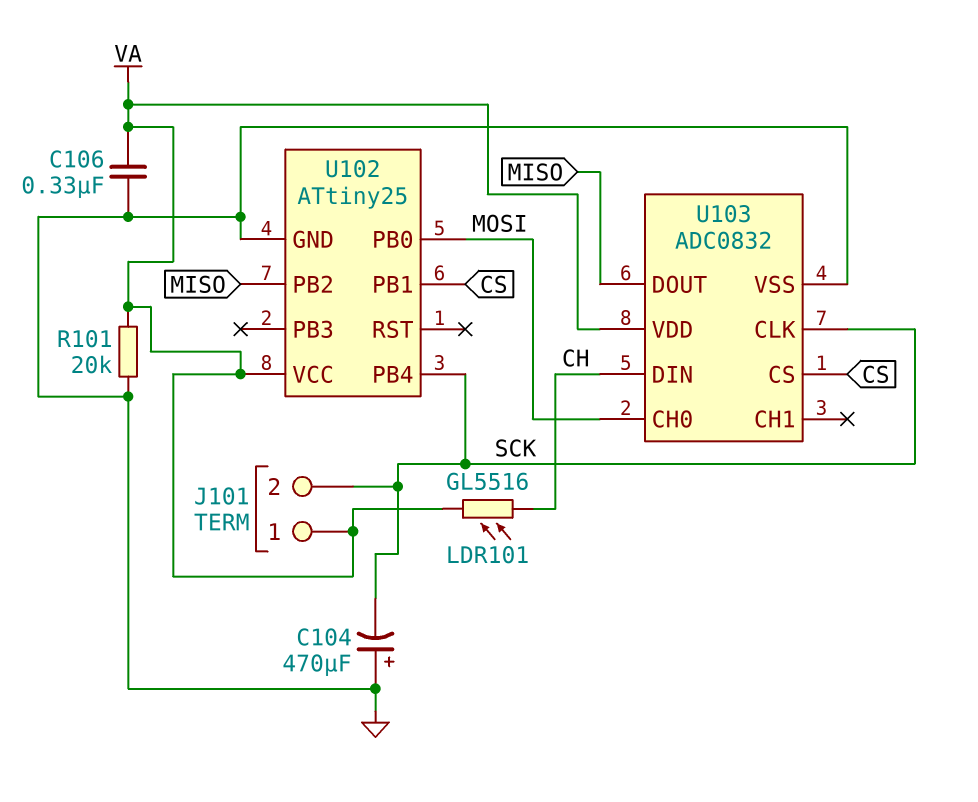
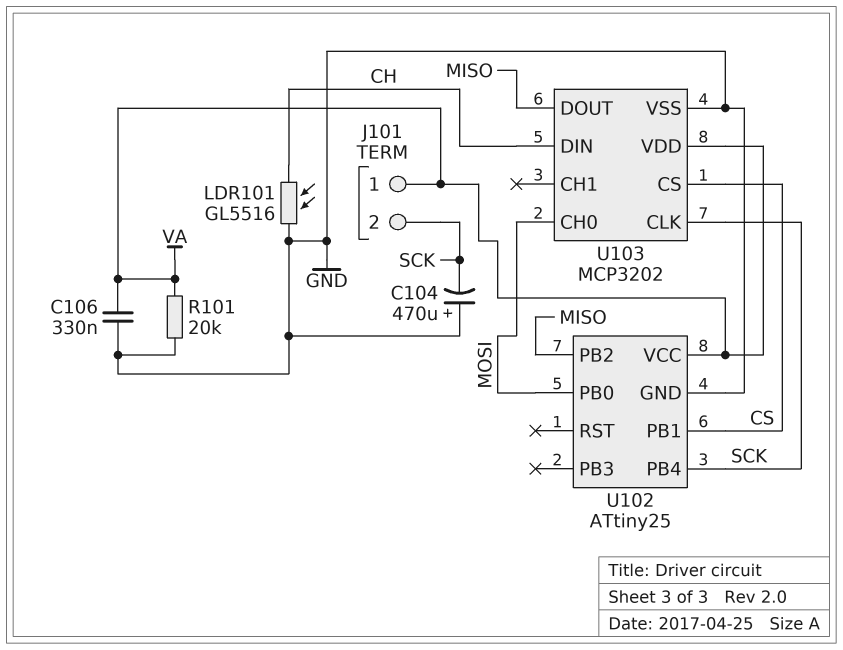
LDR101: GL5516 (CH, VA) -> GL5516 (CH, GND)
U103: ADC0832 -> MCP3202

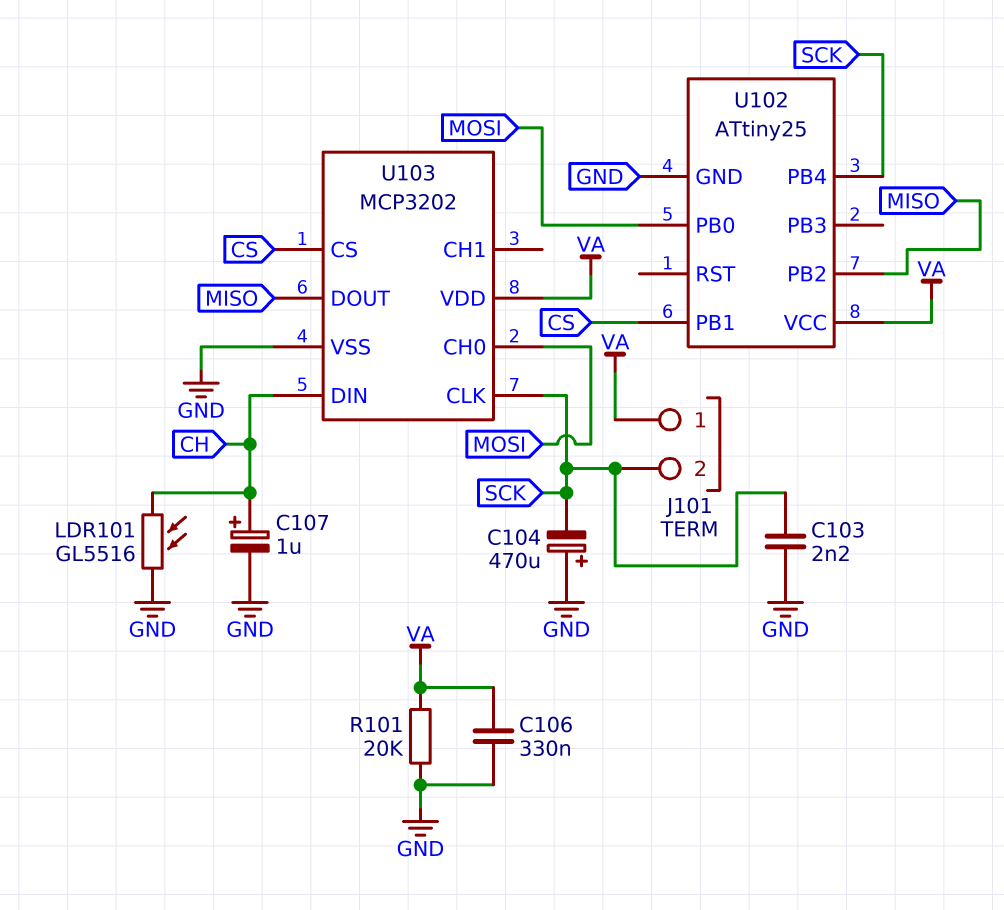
C103: none -> 2.2nF (GND, SCK)
C107: none -> 1uF (plus CH, minus GND)

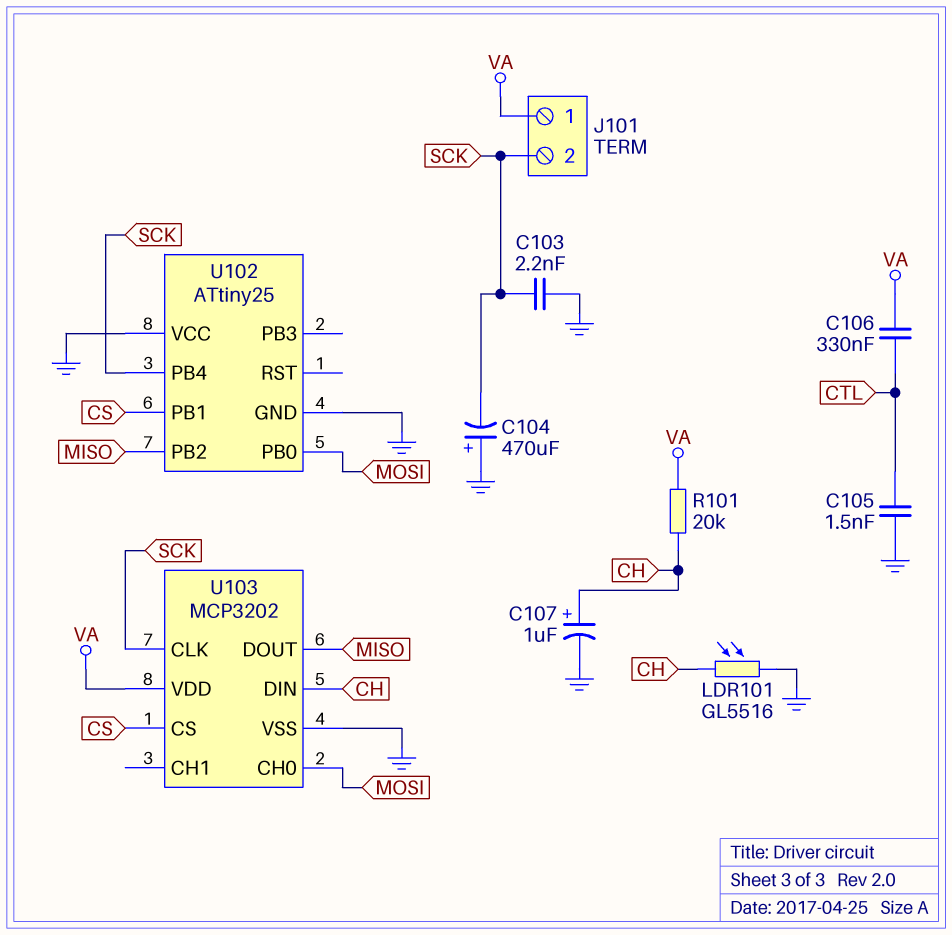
C105: none -> 1.5nF (CTL, GND)
C106: 330nF (GND, VA) -> 330nF (CTL, VA)
R101: 20k (GND, VA) -> 20k (CH, VA)
U102 pin VCC: VA -> GND

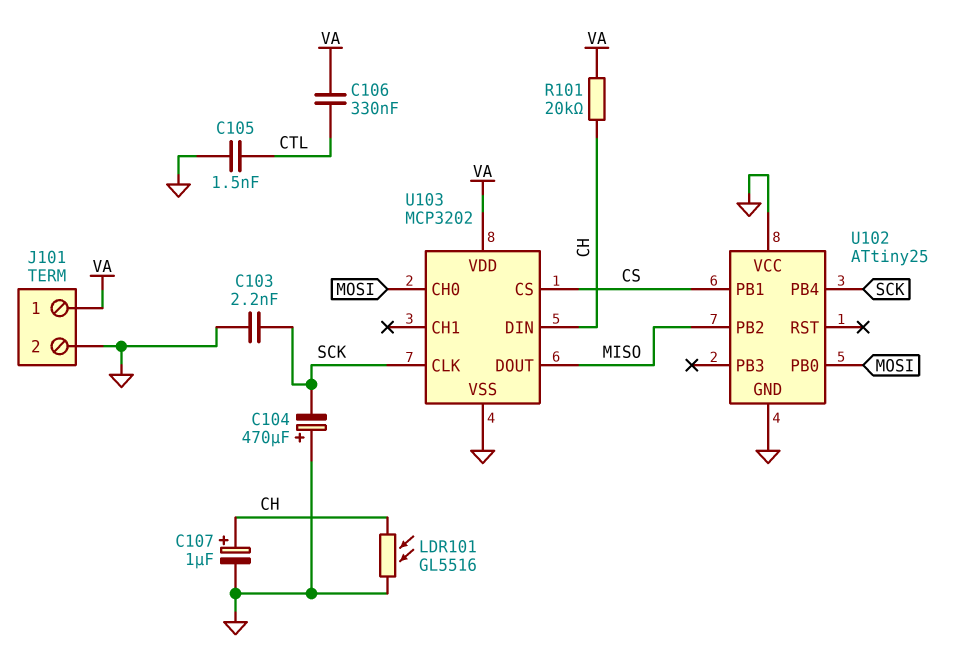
J101 pin 2: SCK -> GND

